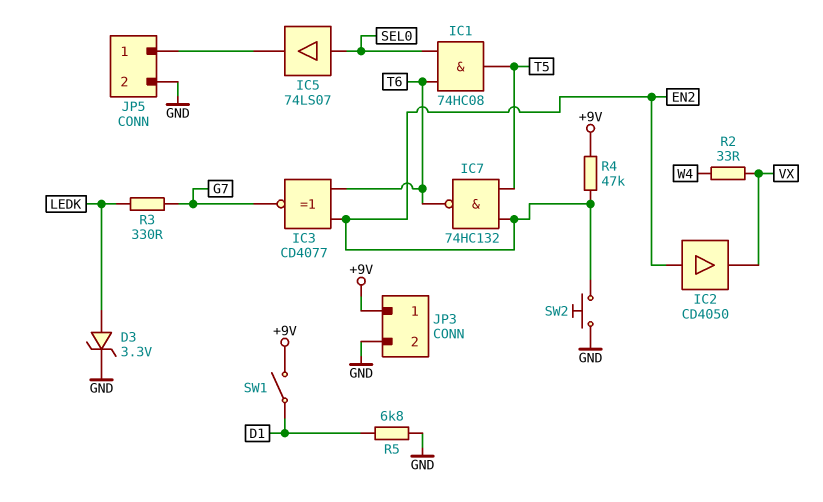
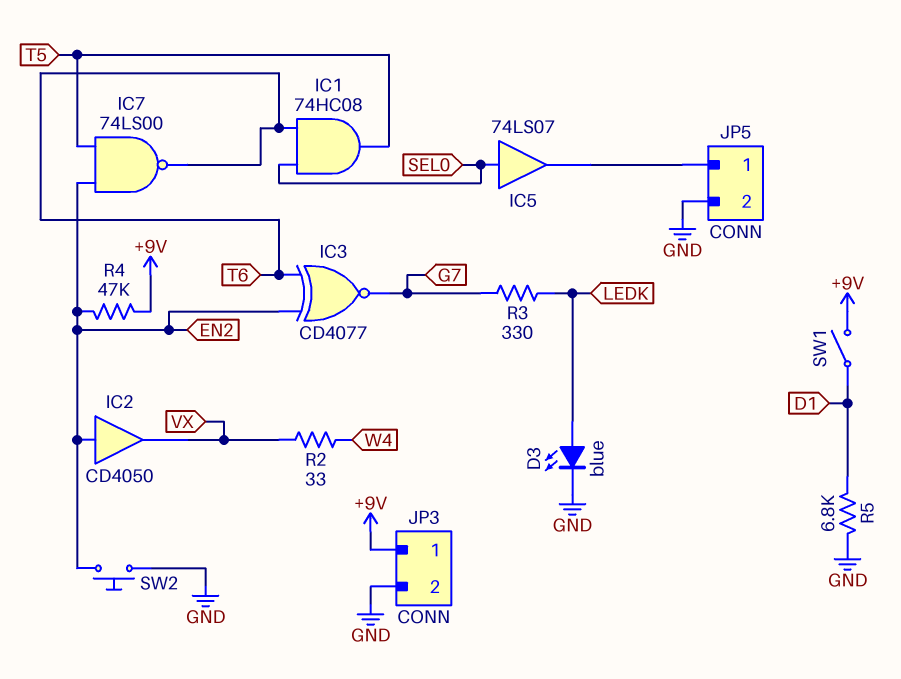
D3: zener 3.3V (A LEDK, K GND) -> LED blue (A LEDK, K GND)
IC7: NAND 74HC132 (in EN2, in T5, out T6) -> NAND 74LS00 (in EN2, in T5, out T6)

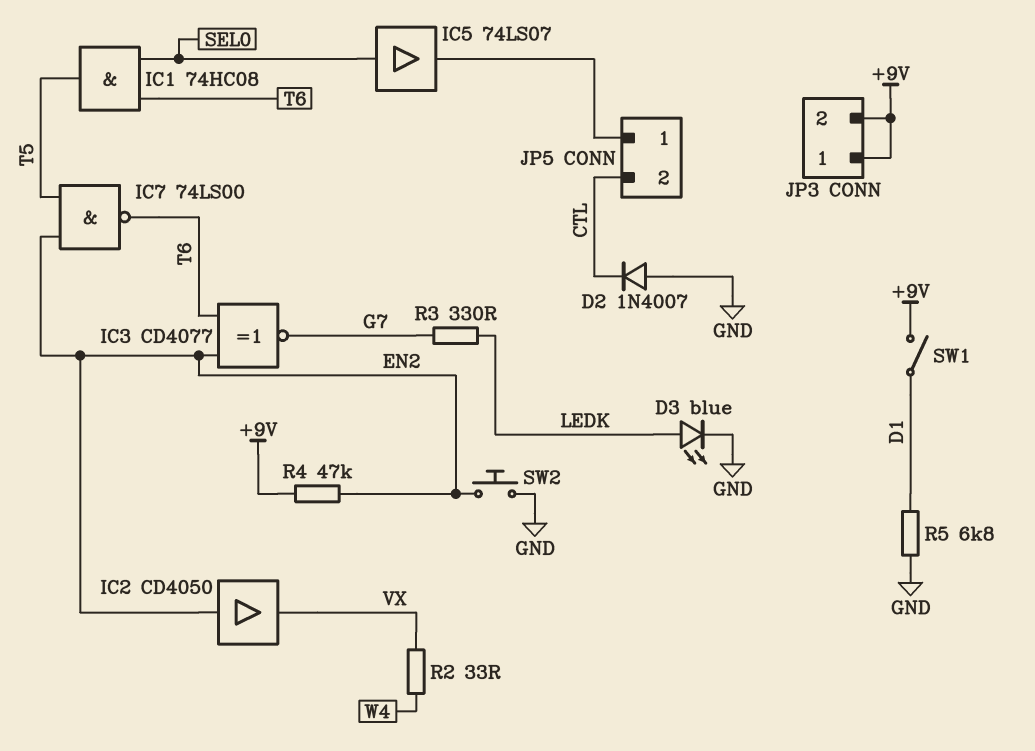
D2: none -> diode 1N4007 (A GND, K CTL)
JP3 pin 2: GND -> +9V
JP5 pin 2: GND -> CTL

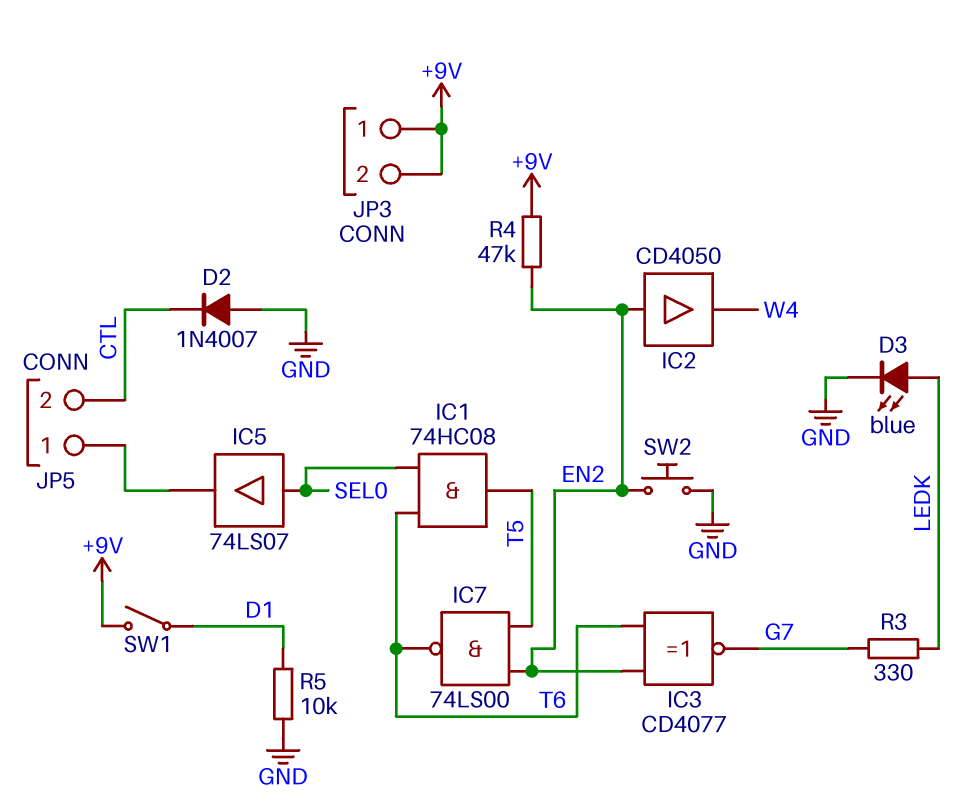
IC2: buffer CD4050 (in EN2, out VX) -> buffer CD4050 (in EN2, out W4)
R2: 33 (VX, W4) -> none
R5: 6.8k (D1, GND) -> 10k (D1, GND)

